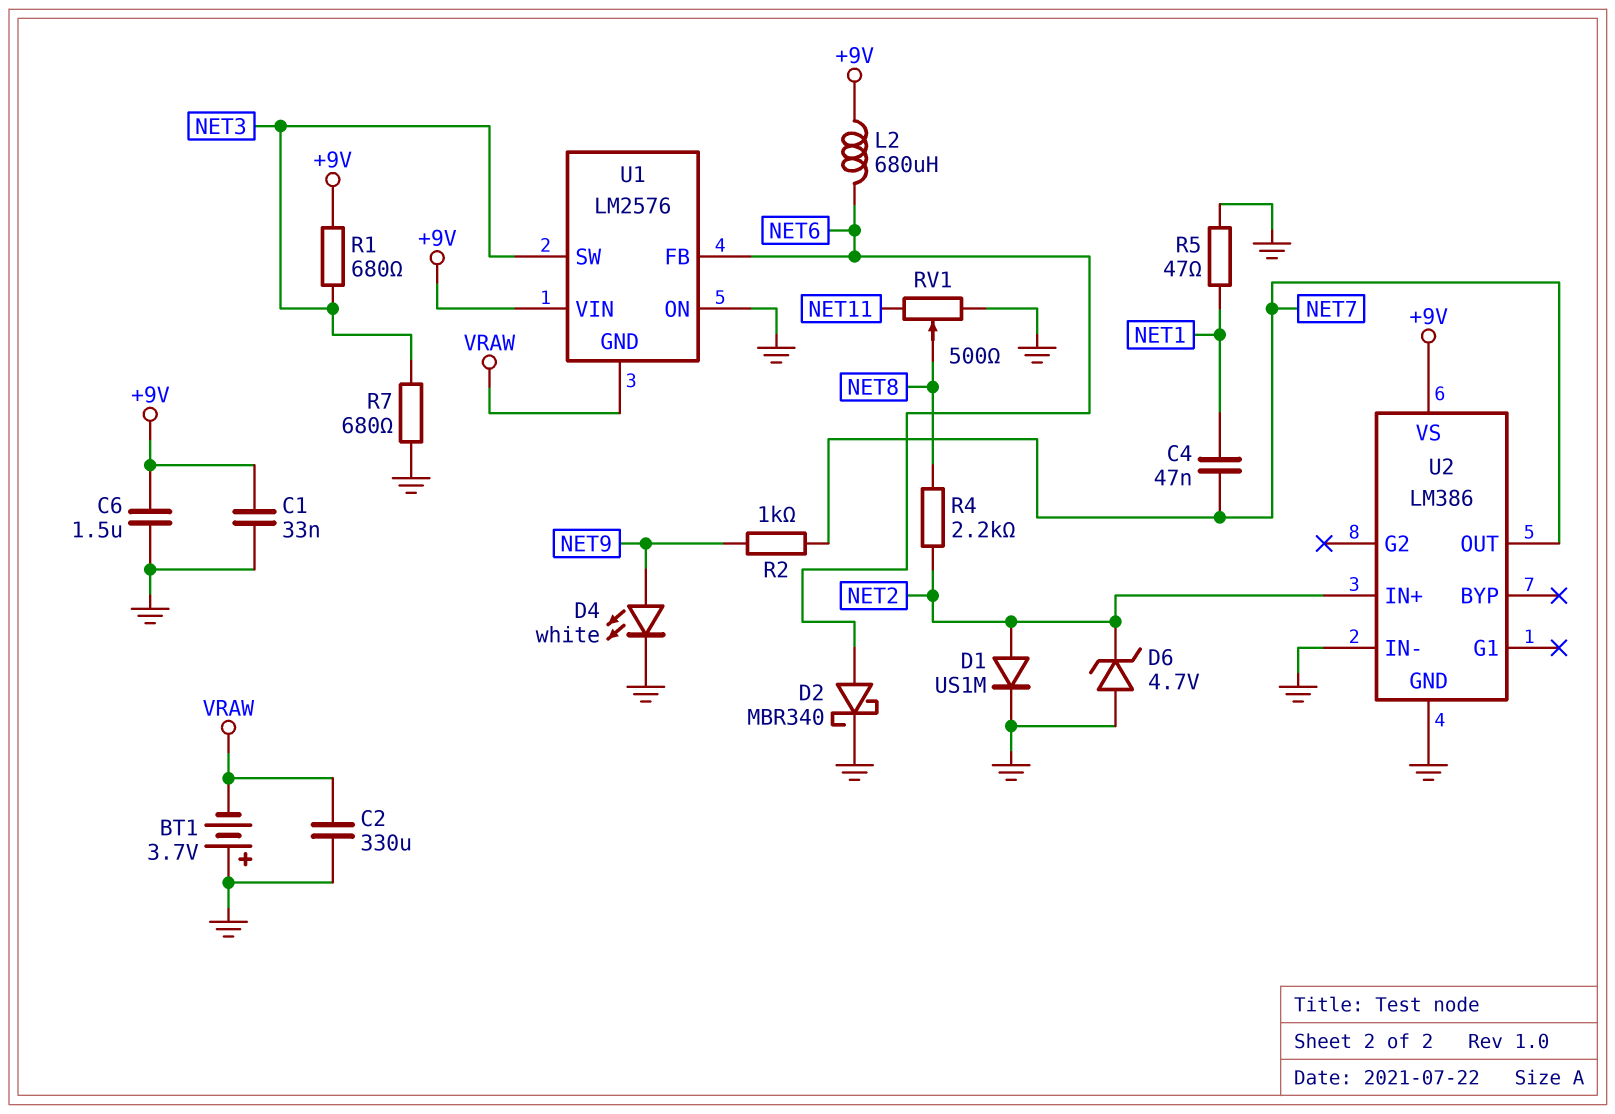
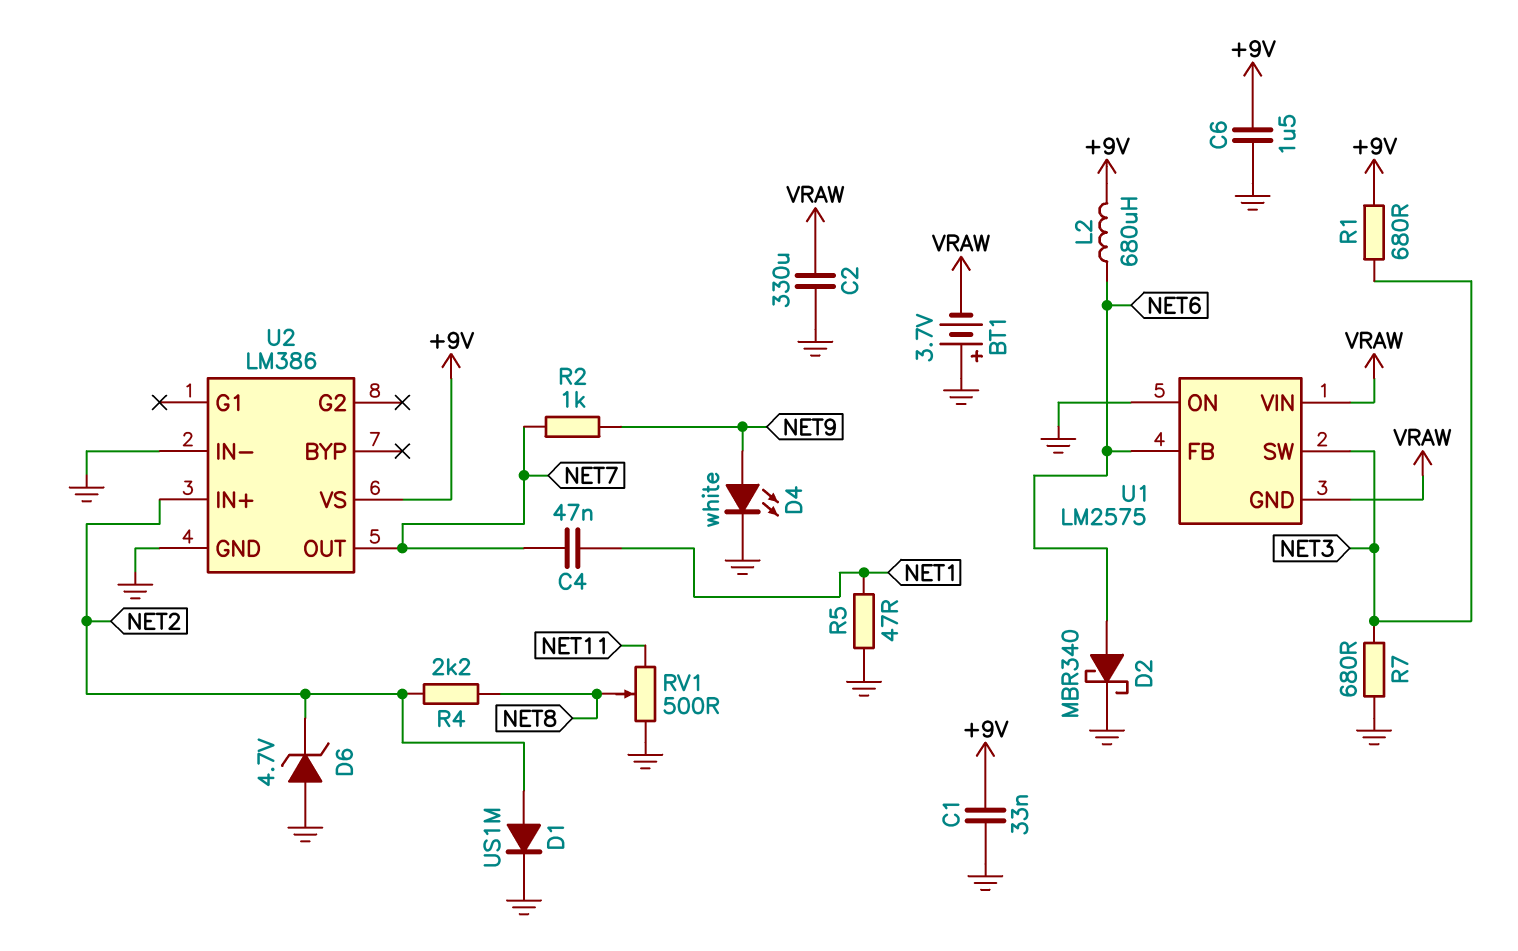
U1: LM2576 -> LM2575
U1 pin VIN: +9V -> VRAW

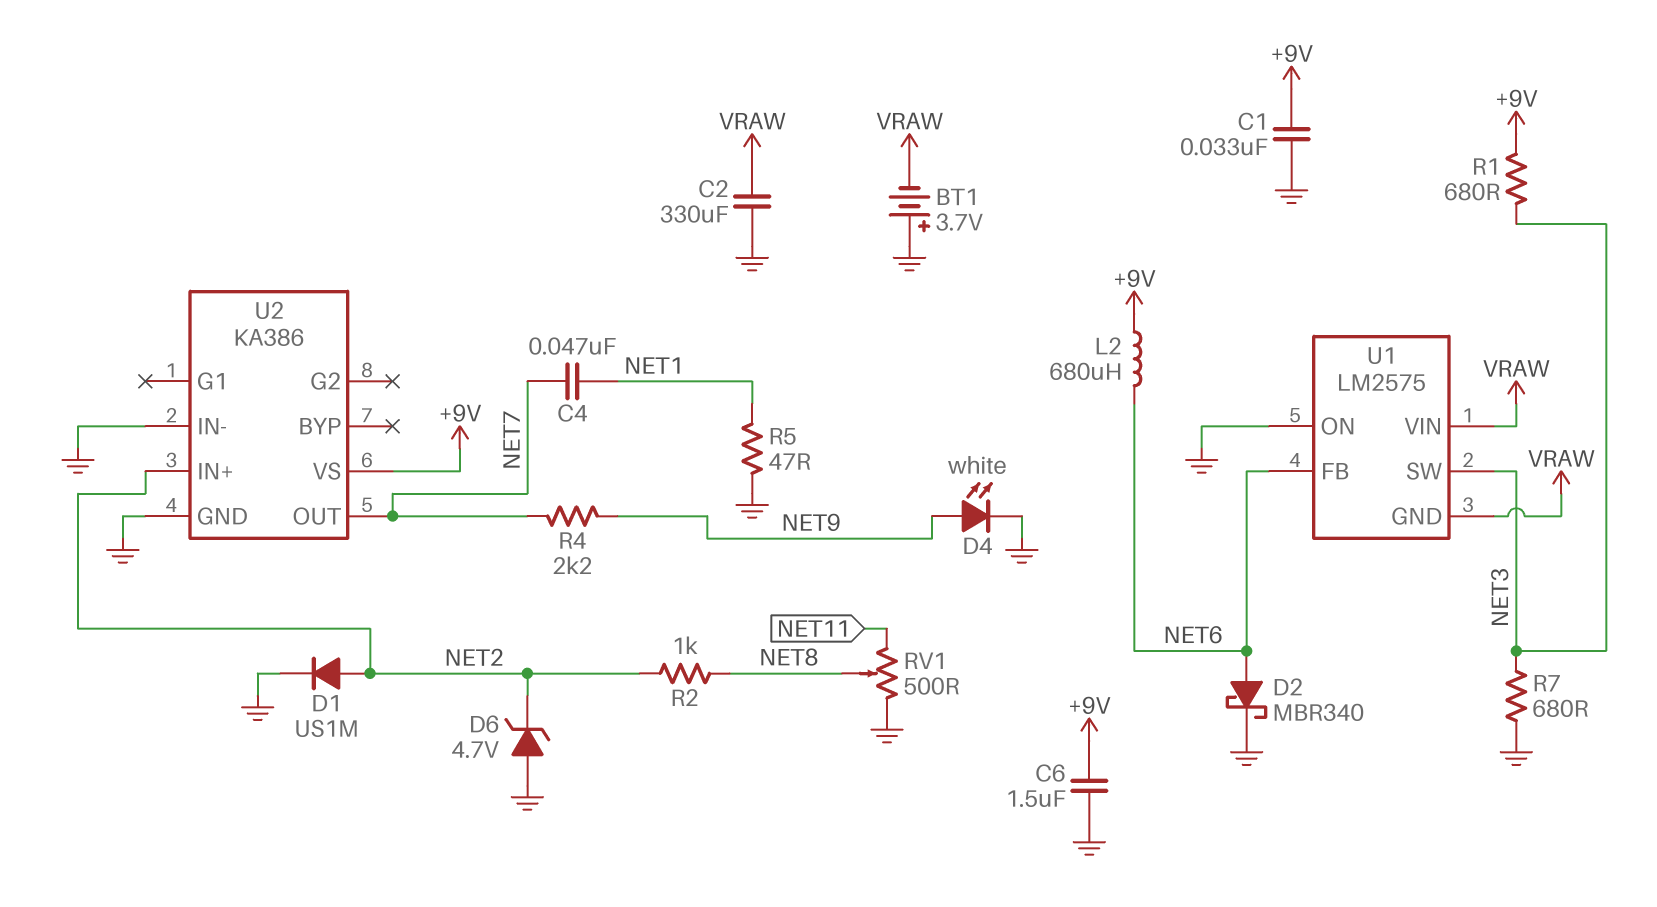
R2: 1k (NET7, NET9) -> 1k (NET2, NET8)
R4: 2.2k (NET2, NET8) -> 2.2k (NET7, NET9)
U2: LM386 -> KA386

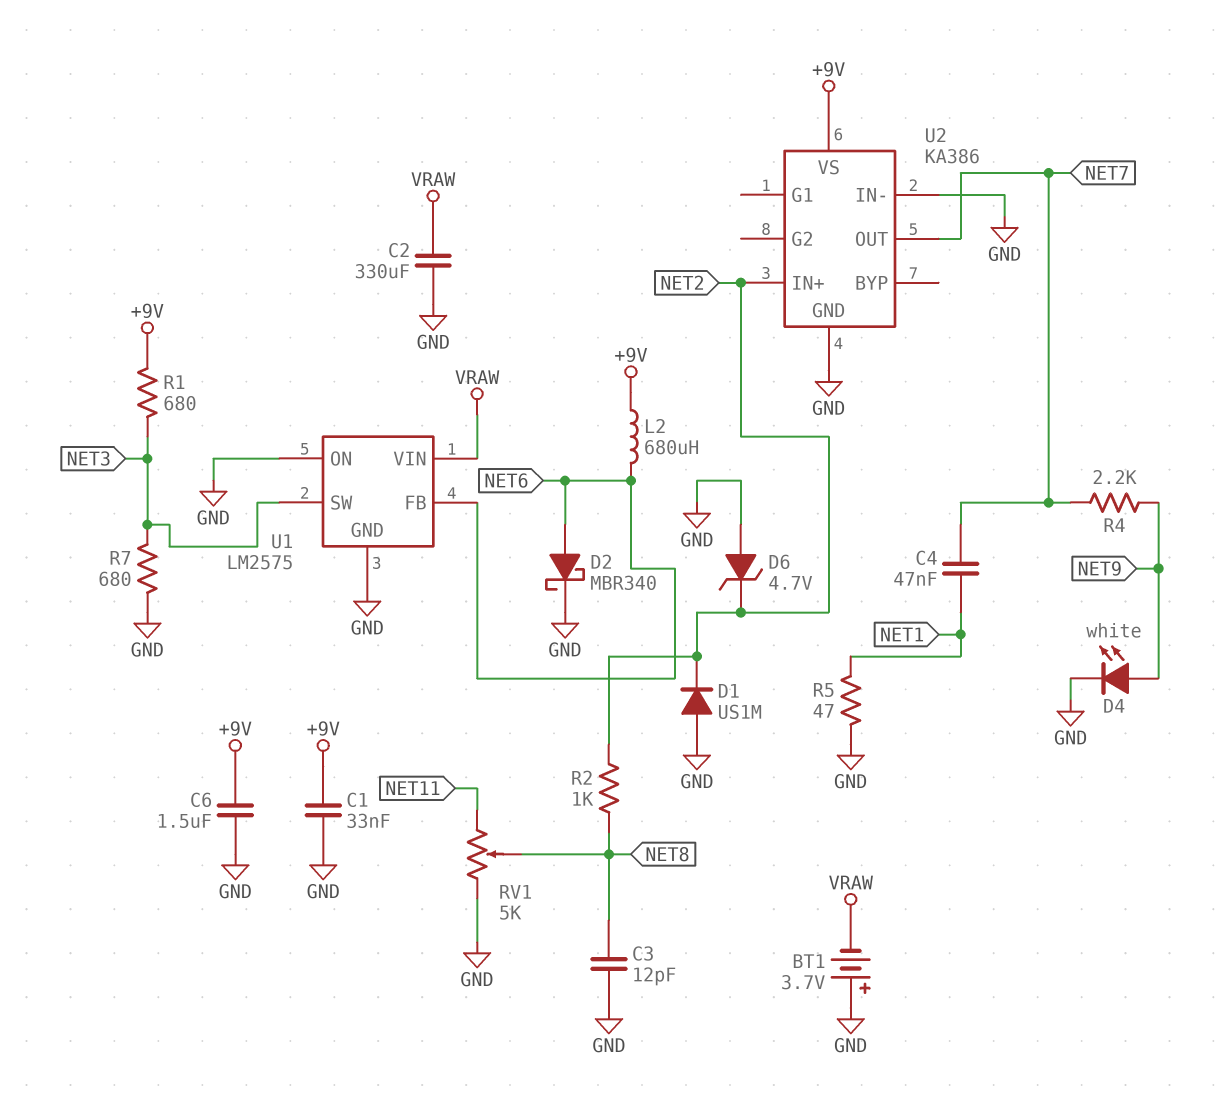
C3: none -> 12pF (GND, NET8)
D1: diode US1M (A NET2, K GND) -> diode US1M (A GND, K NET2)
RV1: 500 (GND, NET11, wiper NET8) -> 5k (GND, NET11, wiper NET8)
U1 pin GND: VRAW -> GND

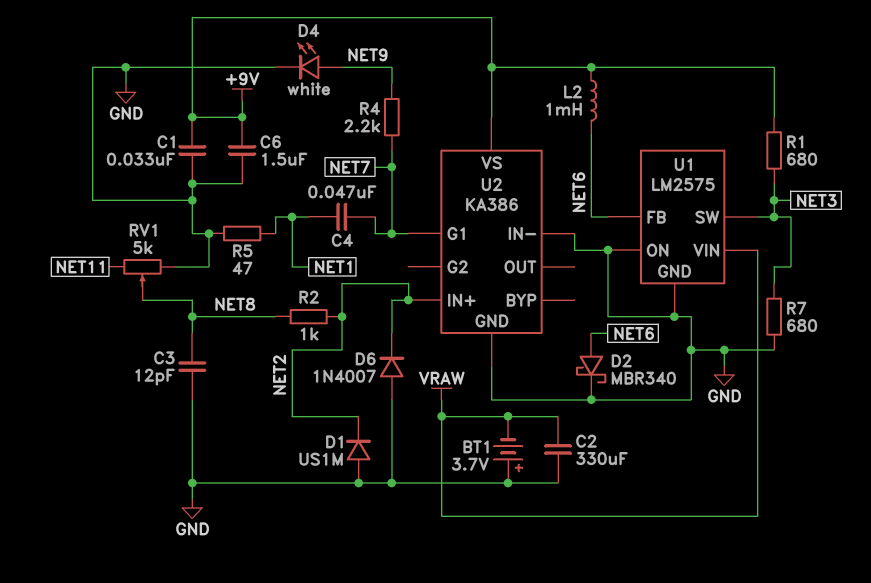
D6: zener 4.7V (A GND, K NET2) -> diode 1N4007 (A GND, K NET2)
L2: 680uH (+9V, NET6) -> 1mH (+9V, NET6)
U2 pin G1: none -> NET7
U2 pin OUT: NET7 -> none

